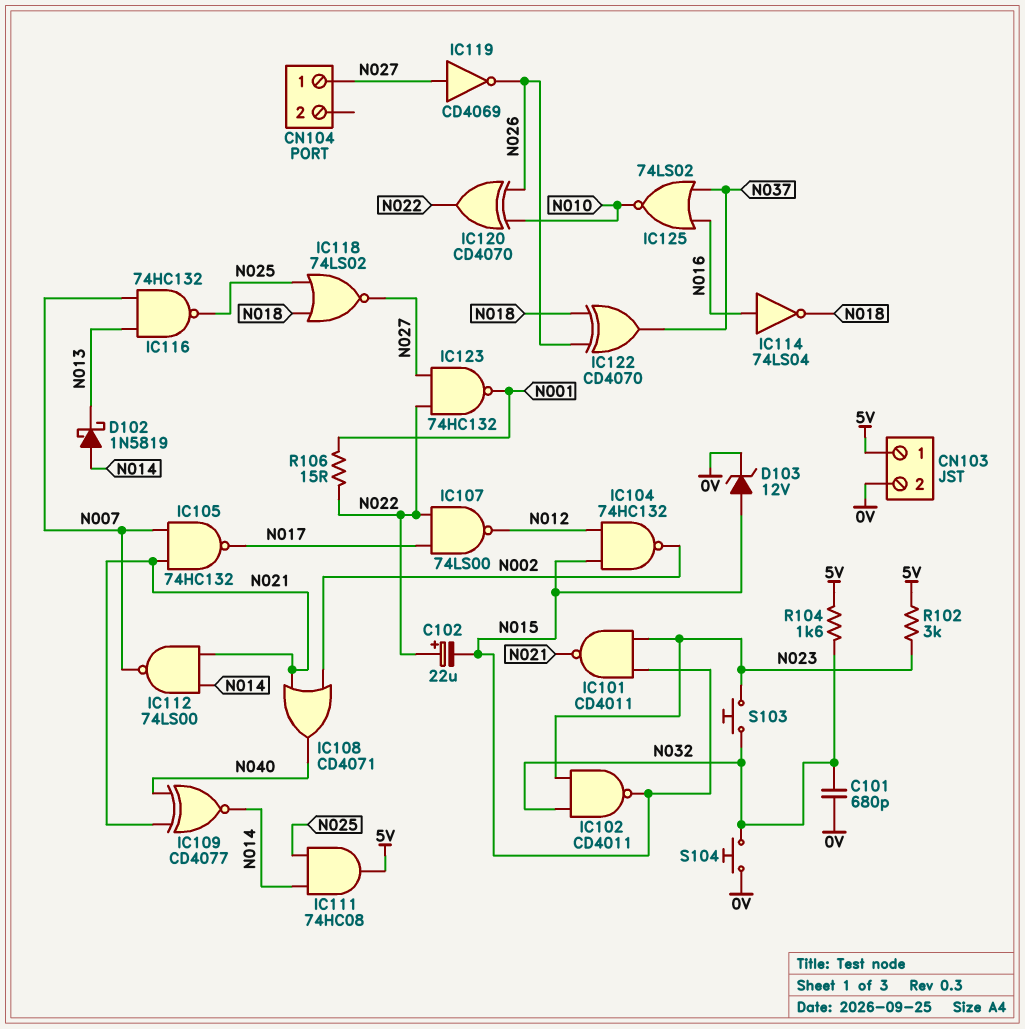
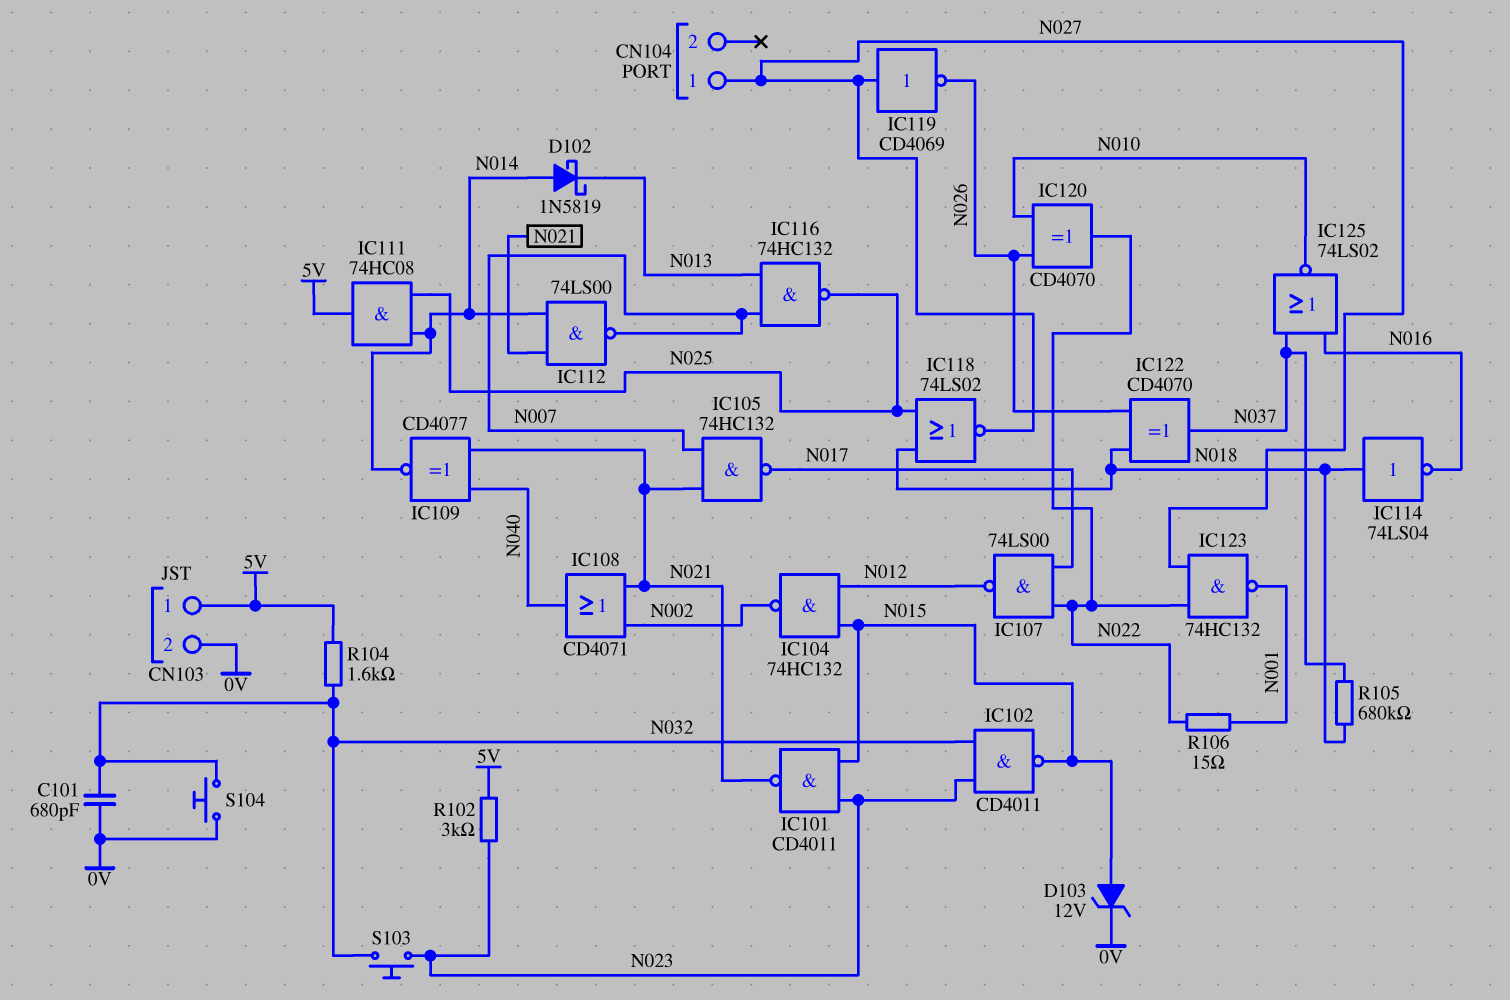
C102: 22uF (plus N022, minus N015) -> none
IC114: NOT 74LS04 (in N016, out N018) -> NOT 74LS04 (in N018, out N016)
R105: none -> 680k (N018, N037)

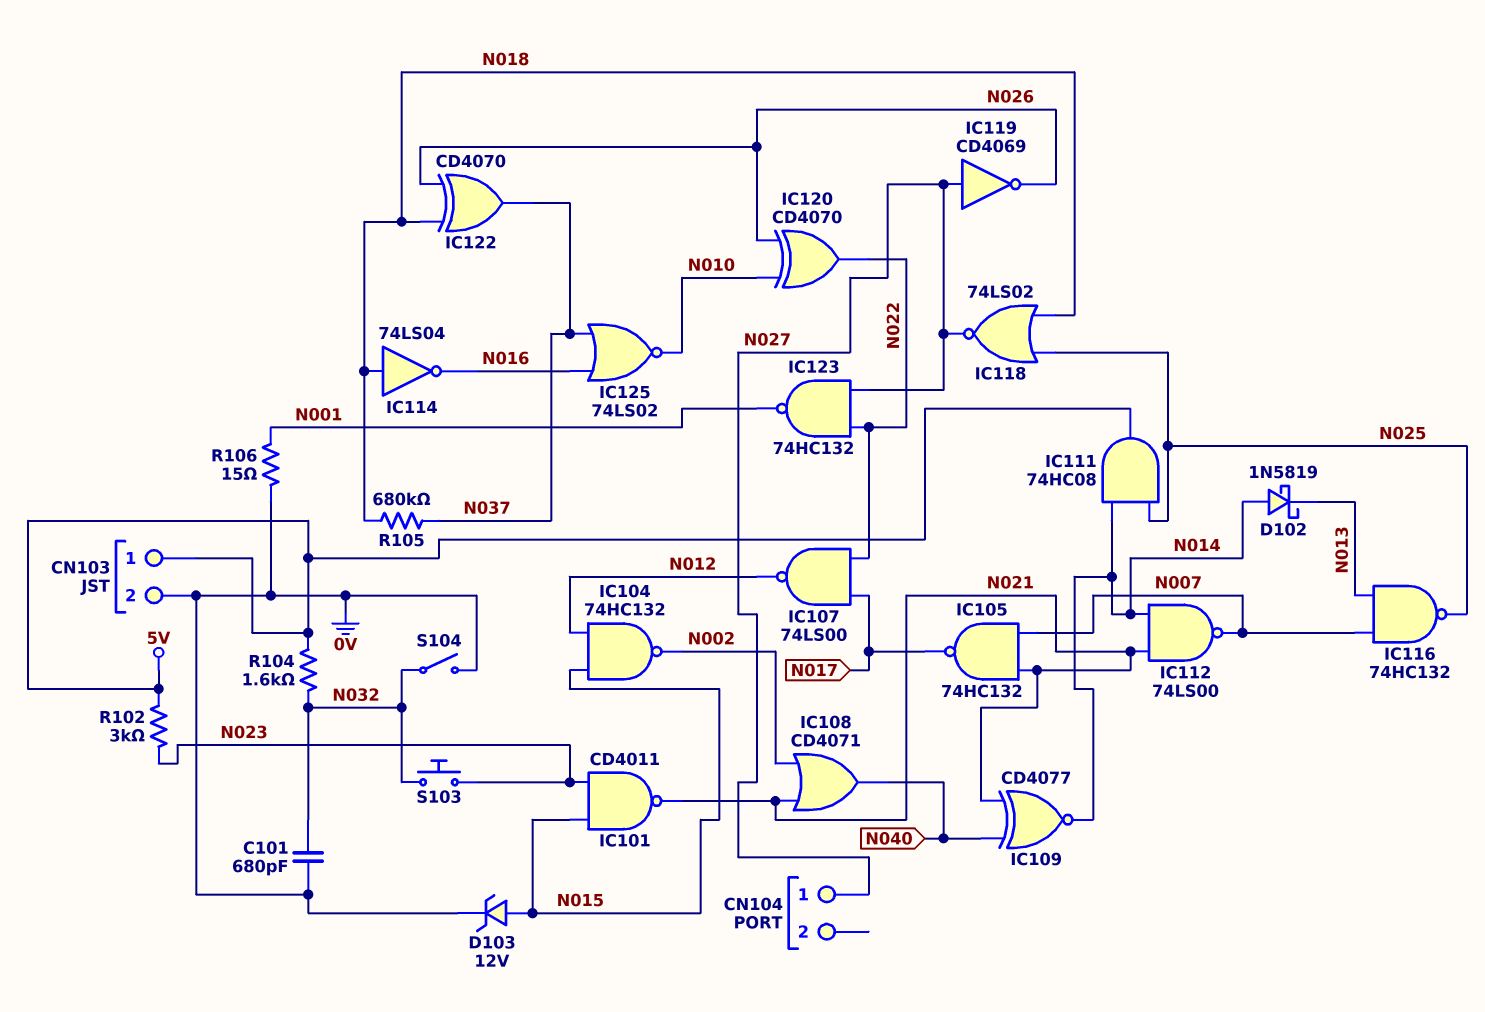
IC102: NAND CD4011 (in N023, in N032, out N015) -> none
R106: 15 (N001, N022) -> 15 (0V, N001)
S104: button (0V, N032) -> switch (0V, N032)

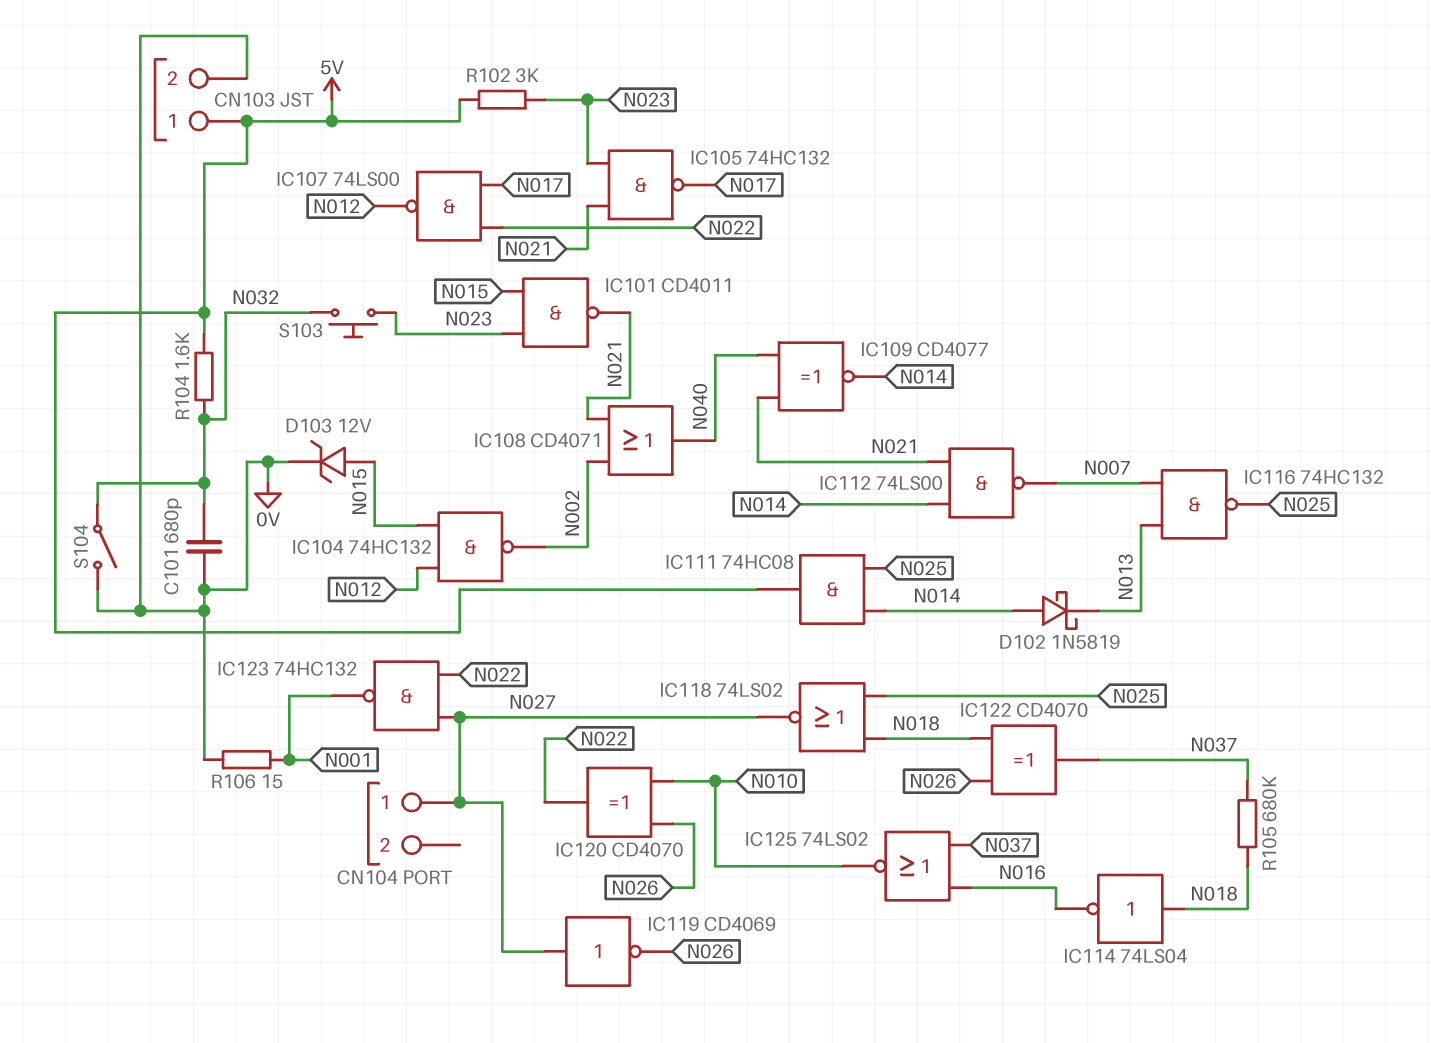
IC105: NAND 74HC132 (in N007, in N021, out N017) -> NAND 74HC132 (in N021, in N023, out N017)

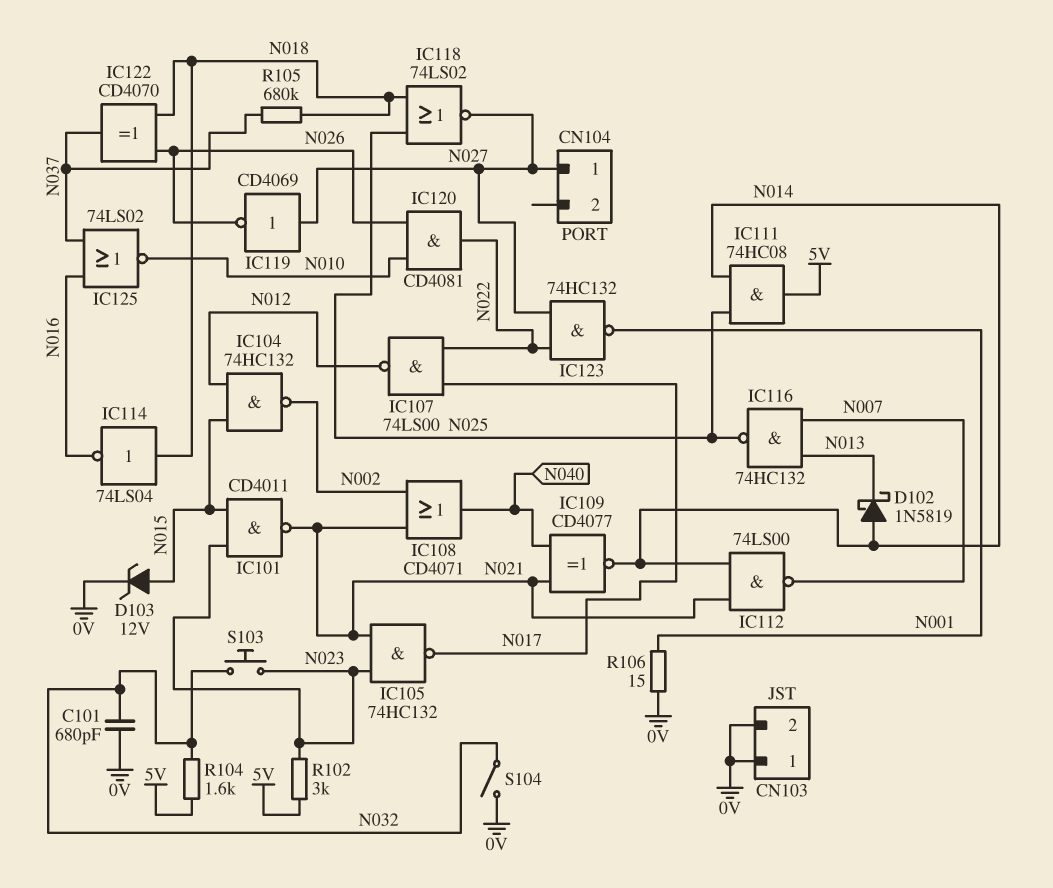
CN103 pin 1: 5V -> 0V
IC120: XOR CD4070 (in N010, in N026, out N022) -> AND CD4081 (in N010, in N026, out N022)

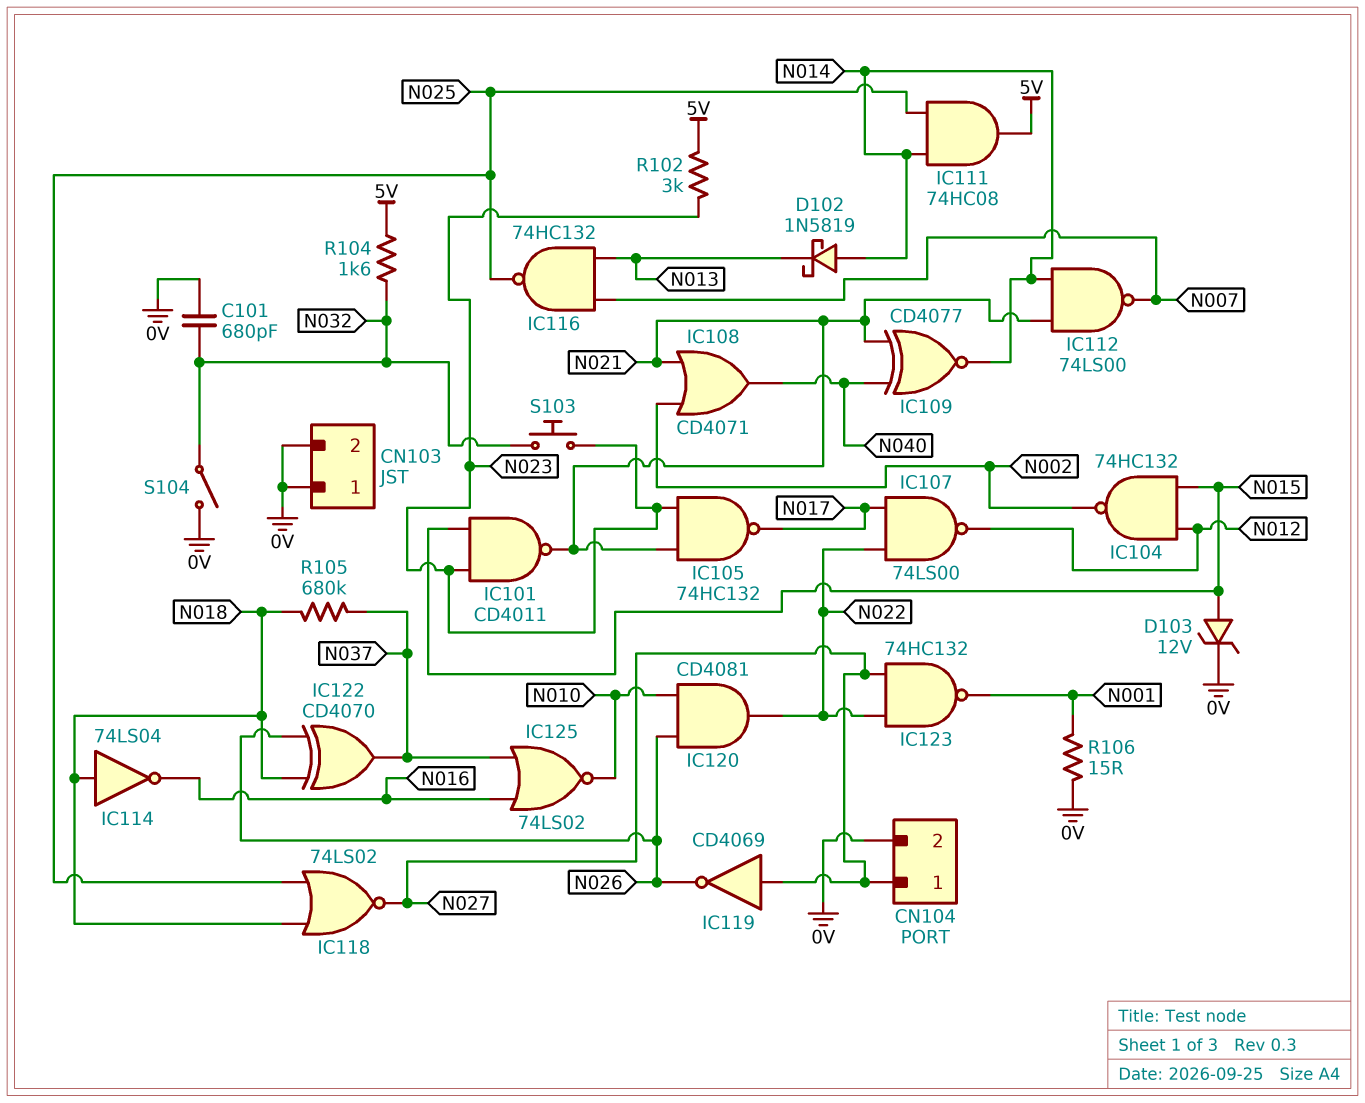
CN104 pin 2: none -> 0V

